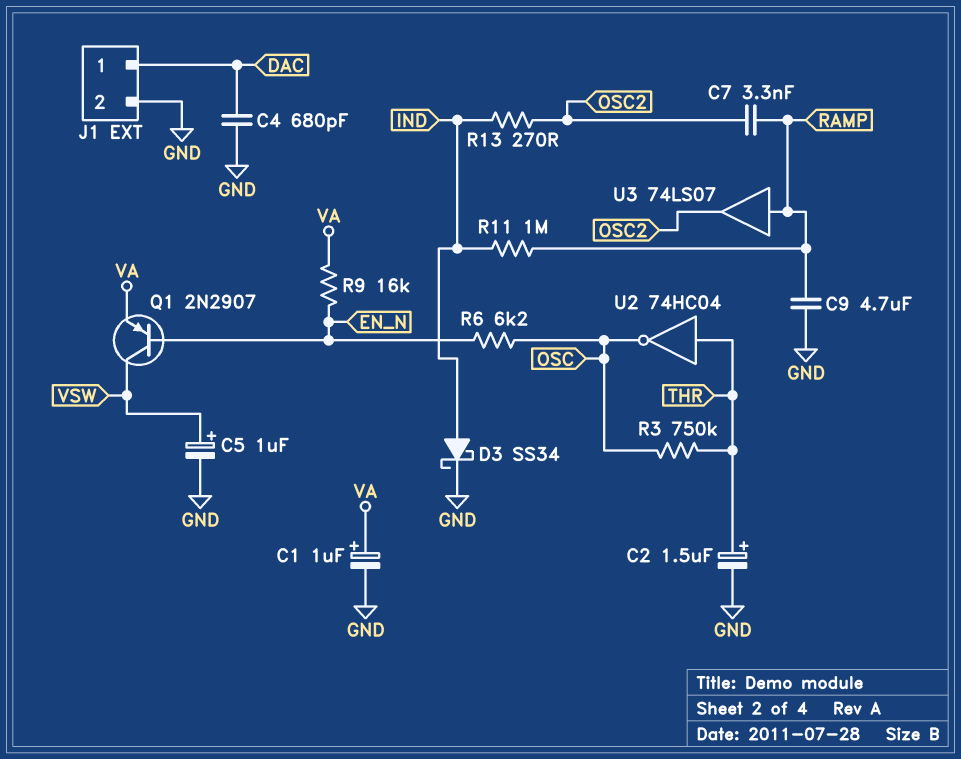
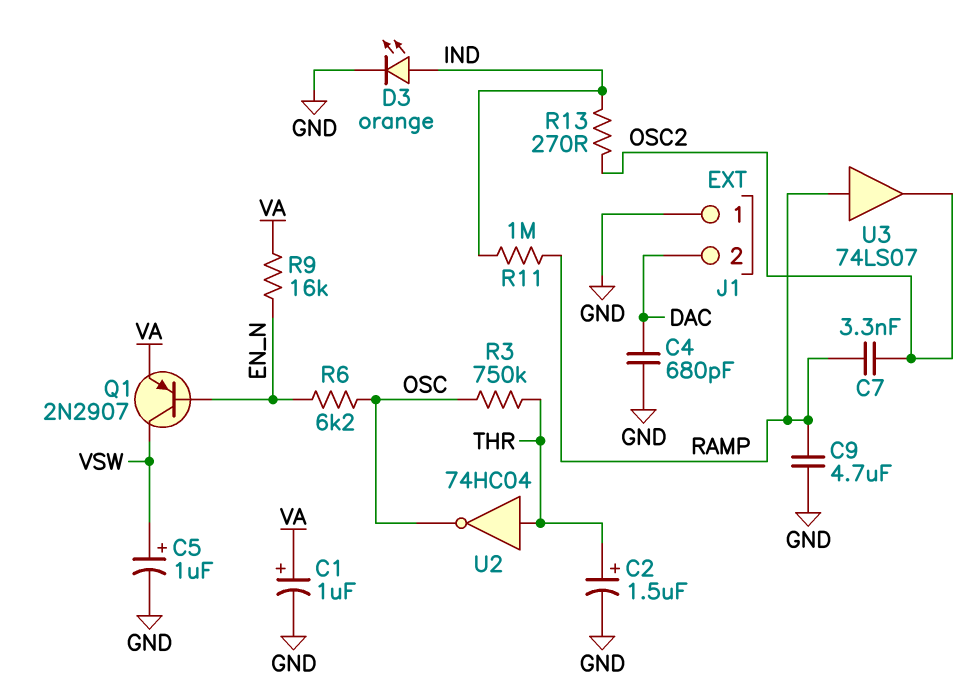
D3: schottky SS34 (A IND, K GND) -> LED orange (A IND, K GND)
J1 pin 1: DAC -> GND
J1 pin 2: GND -> DAC

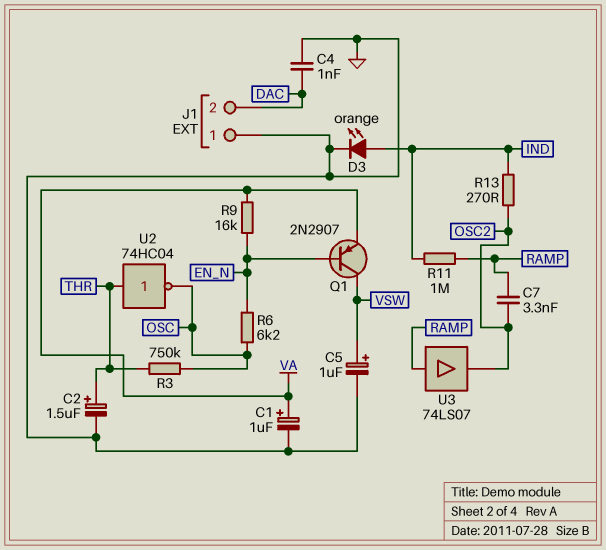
C4: 680pF (DAC, GND) -> 1nF (DAC, GND)
C9: 4.7uF (GND, RAMP) -> none

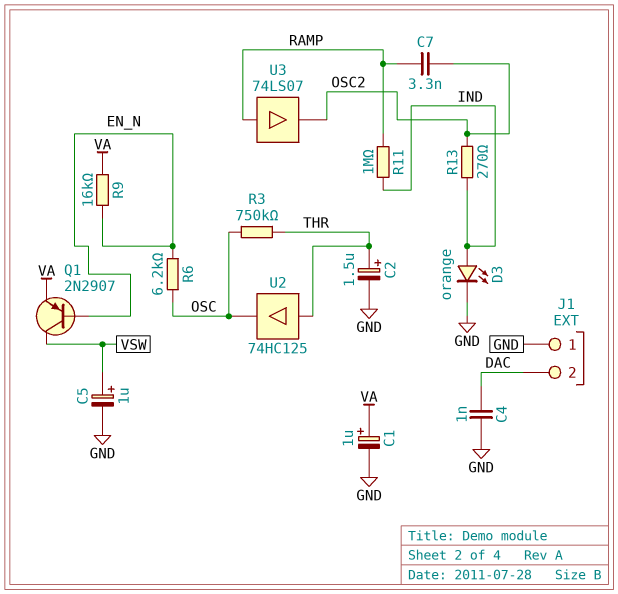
U2: NOT 74HC04 (in THR, out OSC) -> buffer 74HC125 (in THR, out OSC)

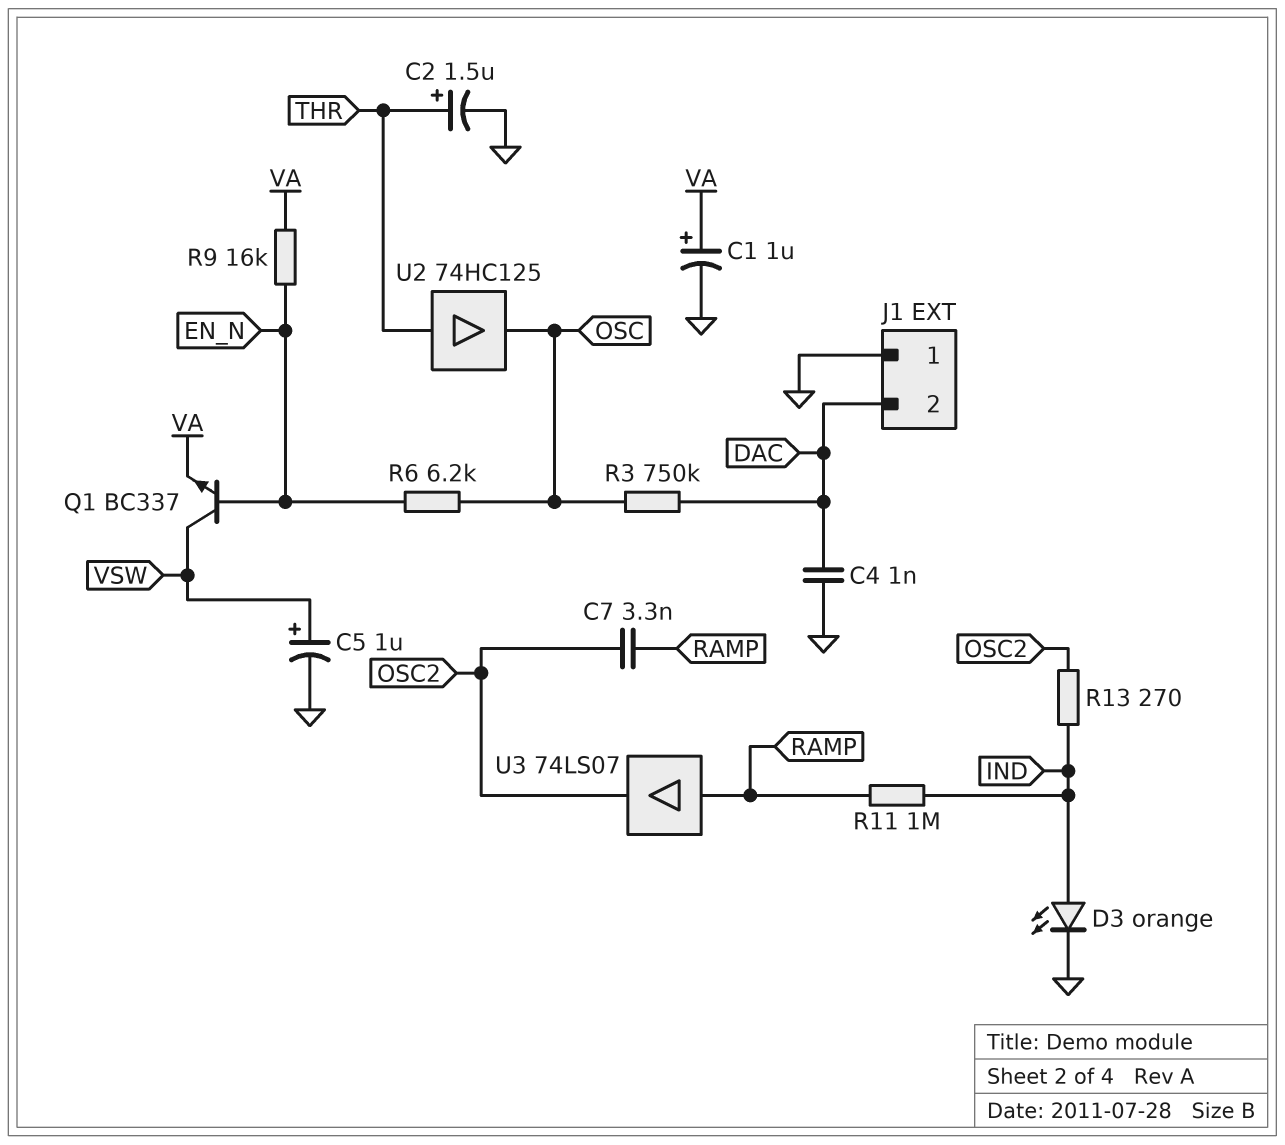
Q1: PNP 2N2907 (B EN_N, C VSW, E VA) -> NPN BC337 (B EN_N, C VSW, E VA)
R3: 750k (OSC, THR) -> 750k (DAC, OSC)

